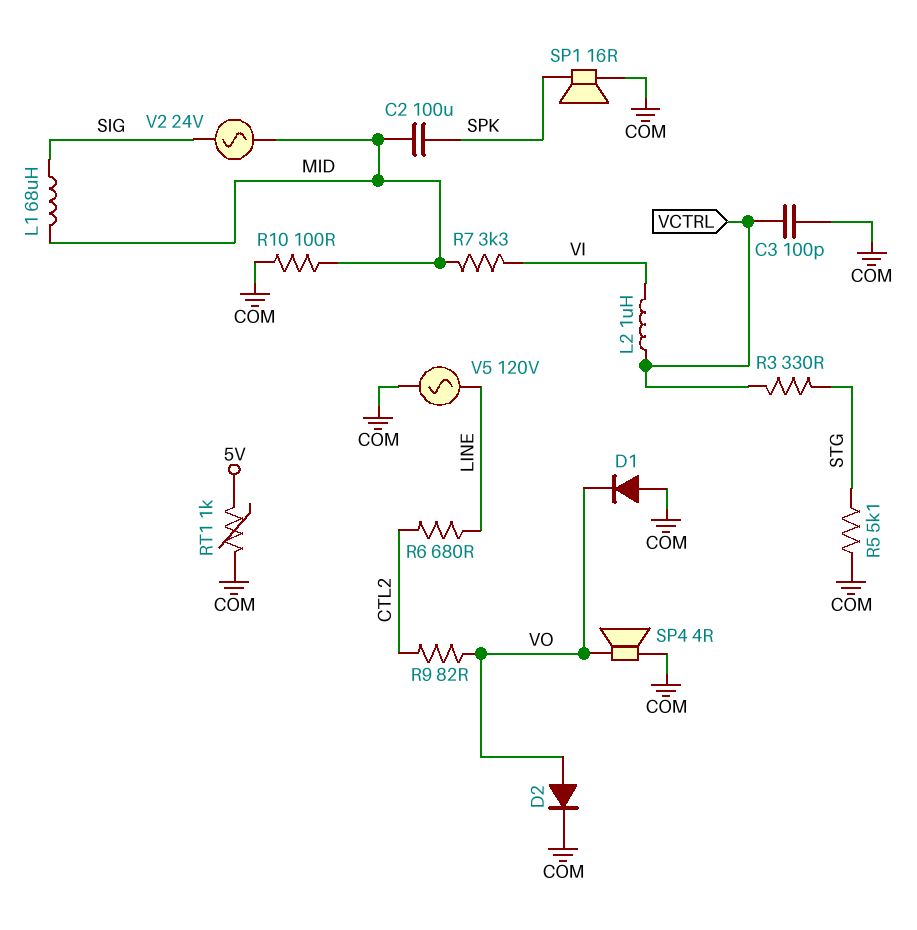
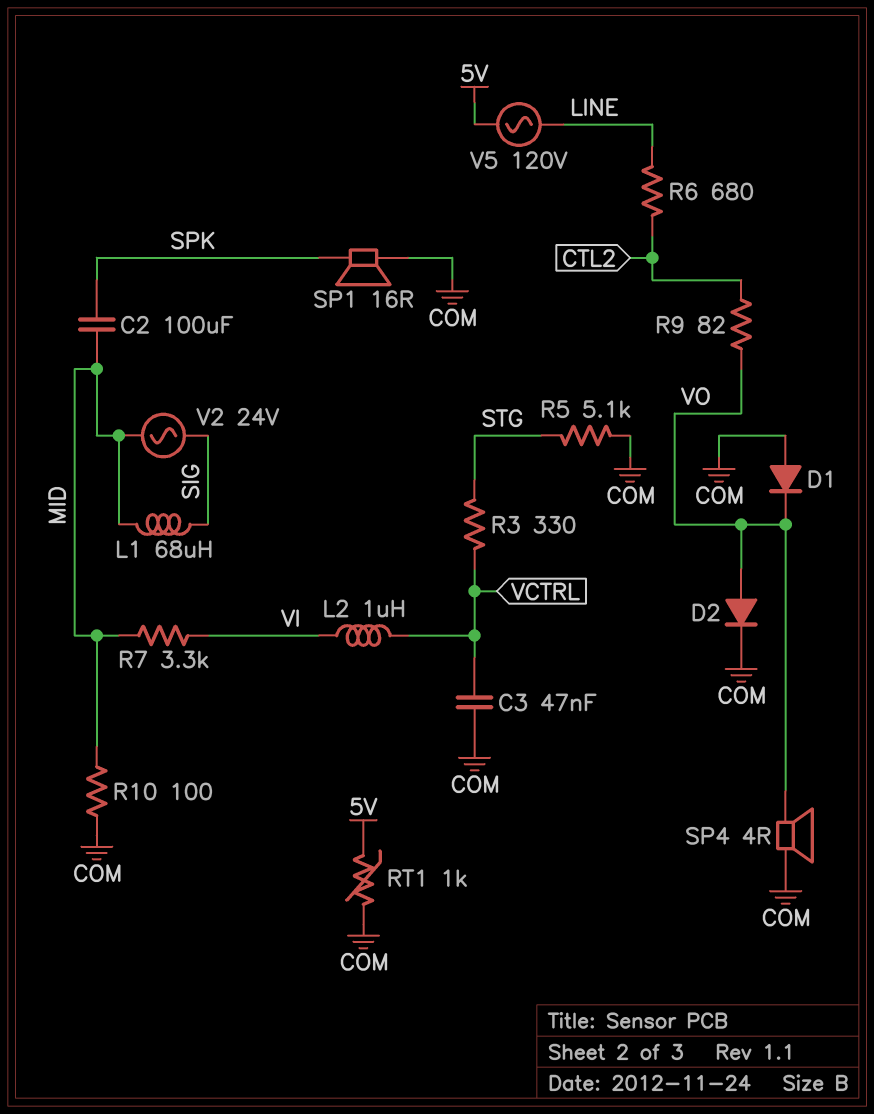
C3: 100pF (COM, VCTRL) -> 47nF (COM, VCTRL)
V5: AC 120V (COM, LINE) -> AC 120V (5V, LINE)

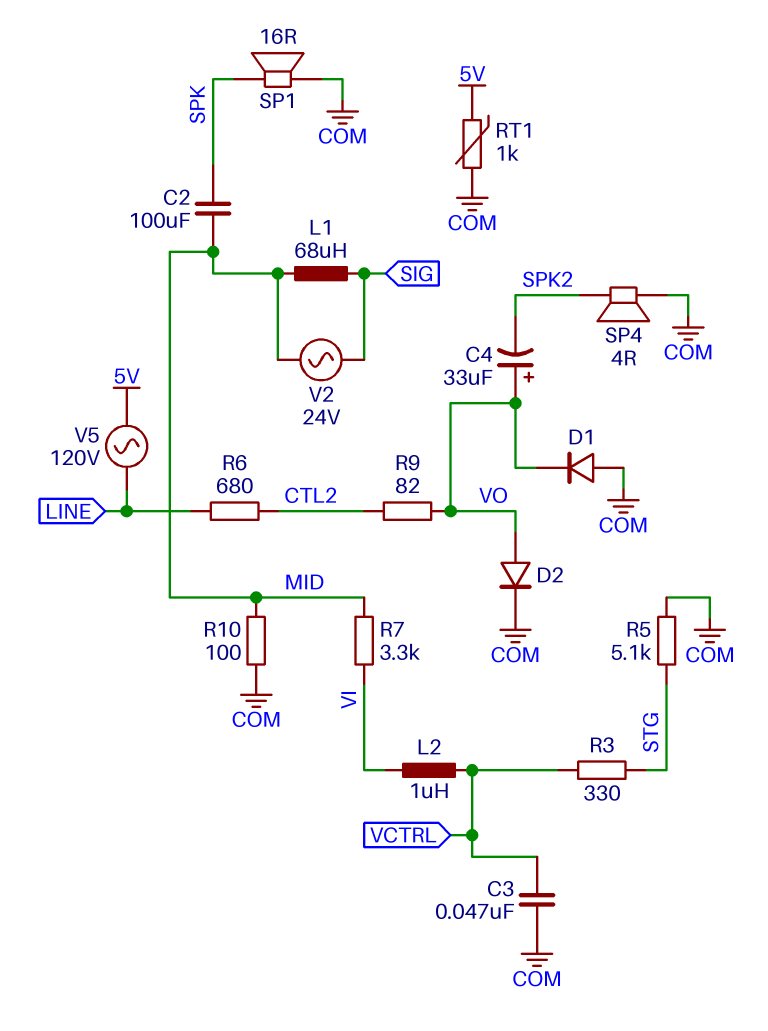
C4: none -> 33uF (plus VO, minus SPK2)
SP4: speaker 4R (COM, VO) -> speaker 4R (COM, SPK2)

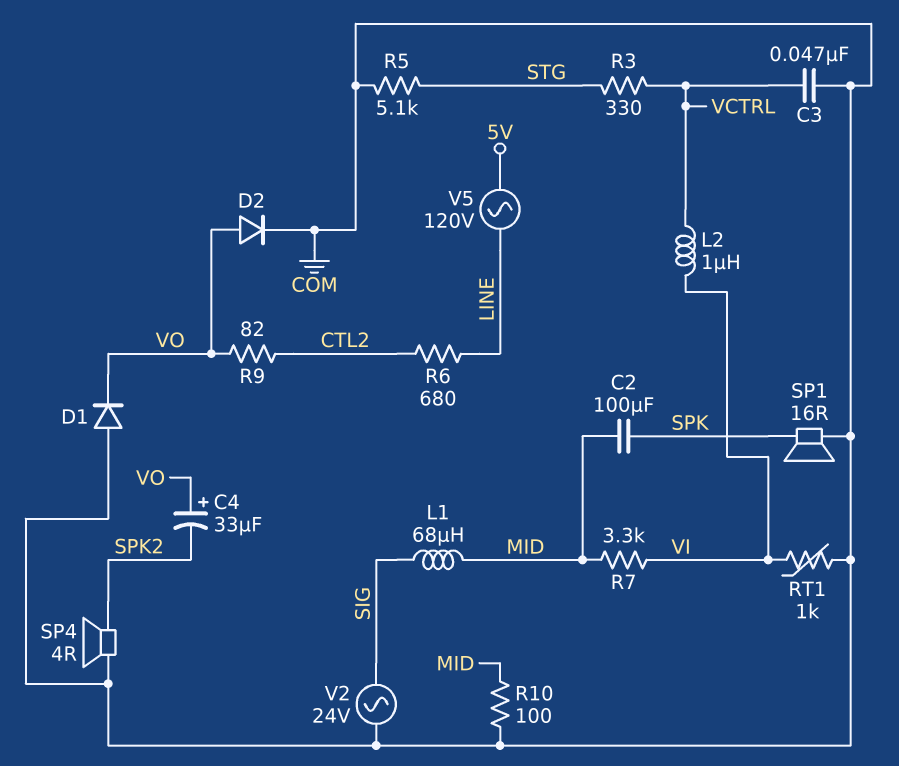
RT1: 1k (5V, COM) -> 1k (COM, VI)
V2: AC 24V (MID, SIG) -> AC 24V (COM, SIG)

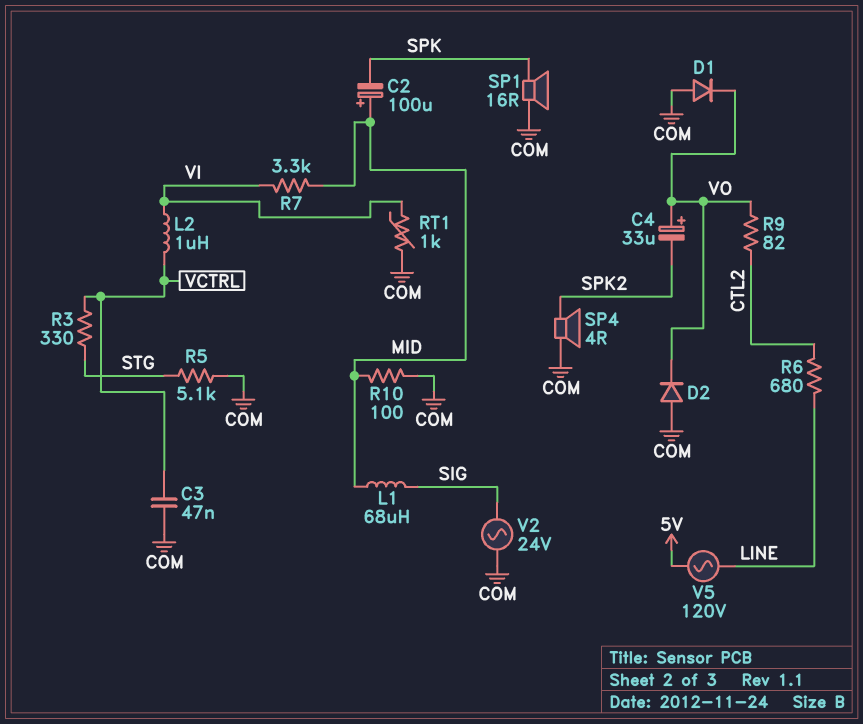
C2: 100uF (MID, SPK) -> 100uF (plus MID, minus SPK)
D2: diode (A VO, K COM) -> diode (A COM, K VO)

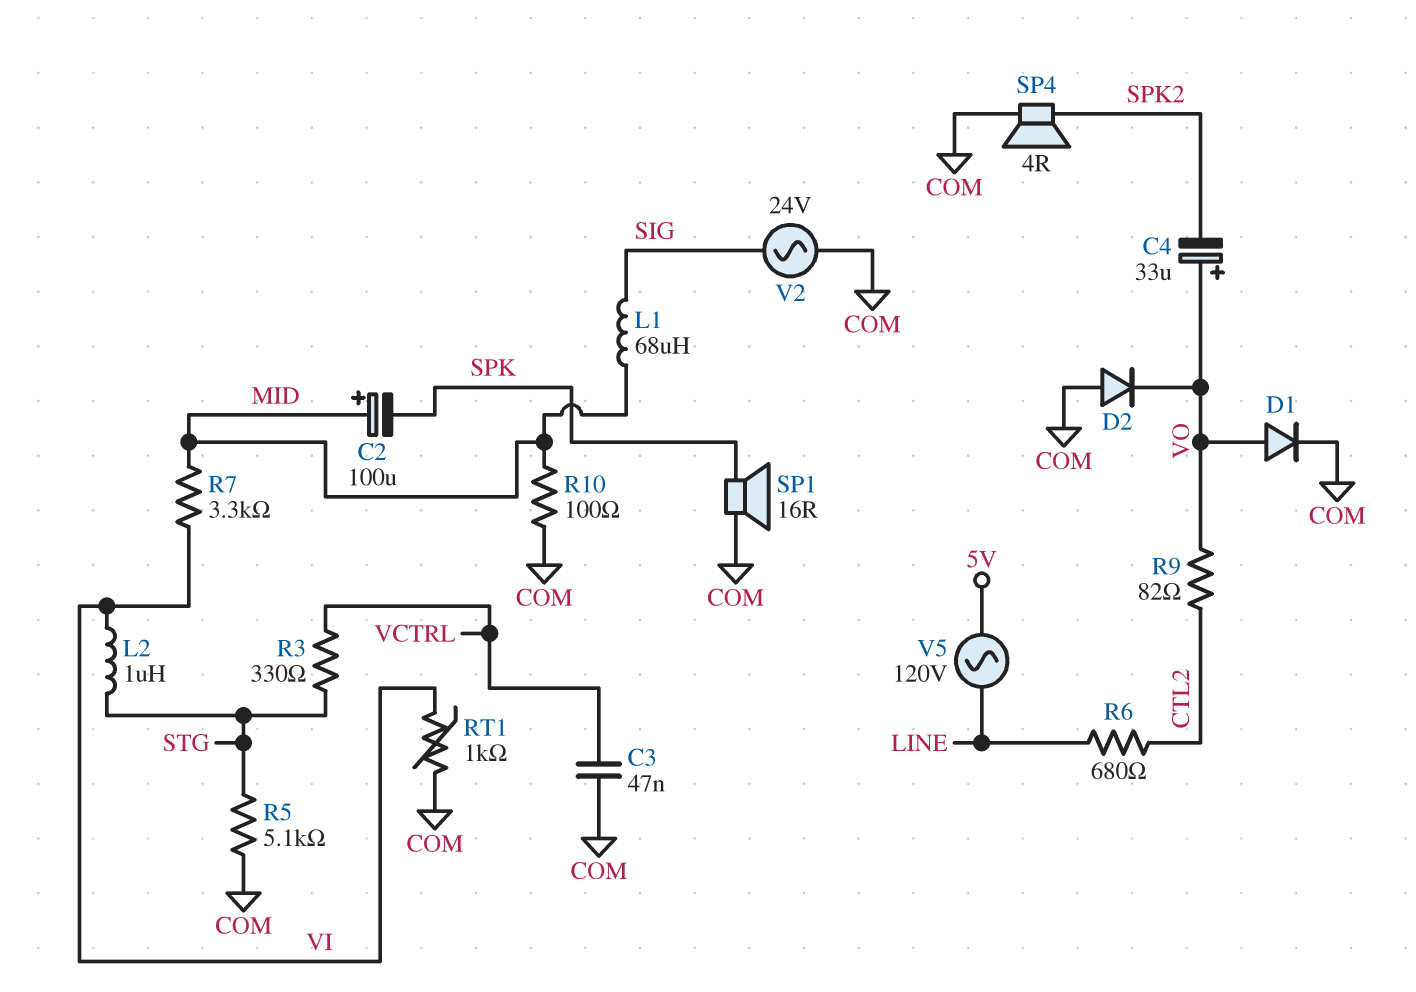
D1: diode (A COM, K VO) -> diode (A VO, K COM)
L2: 1uH (VCTRL, VI) -> 1uH (STG, VI)

